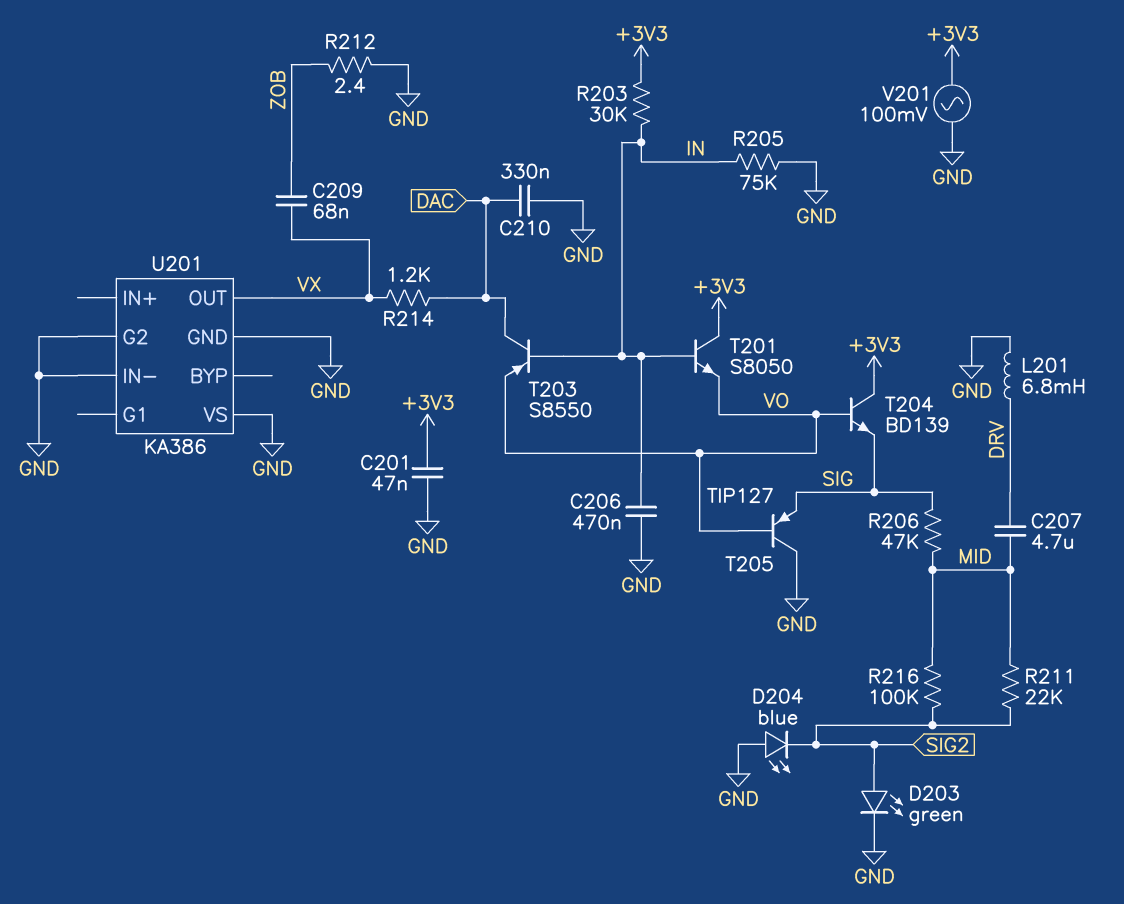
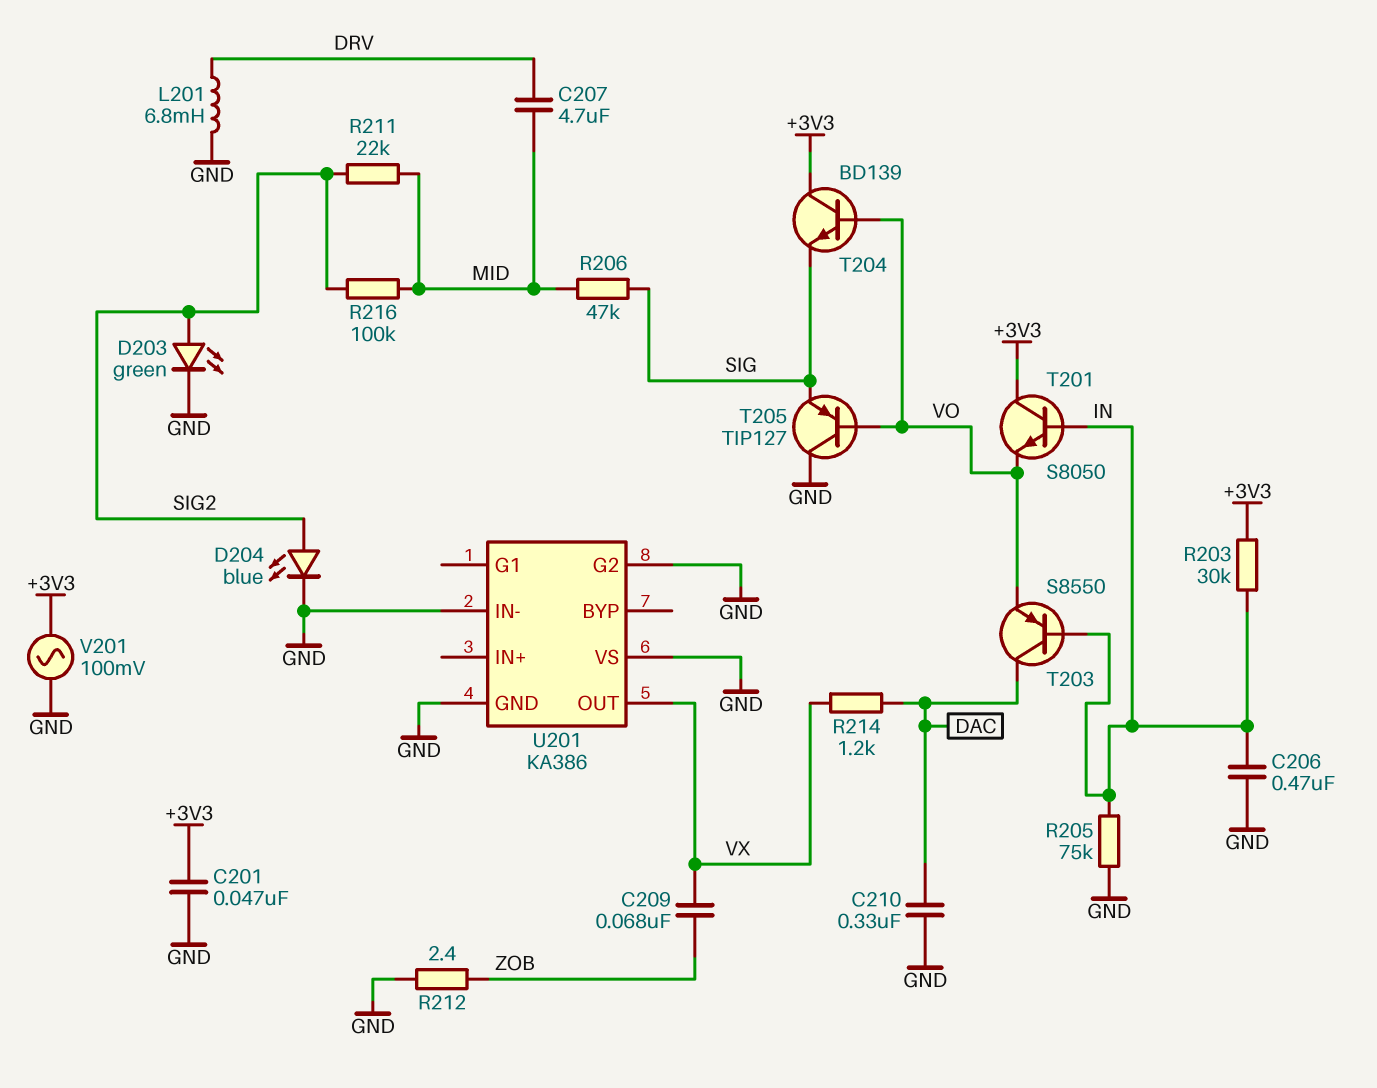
D204: LED blue (A GND, K SIG2) -> LED blue (A SIG2, K GND)

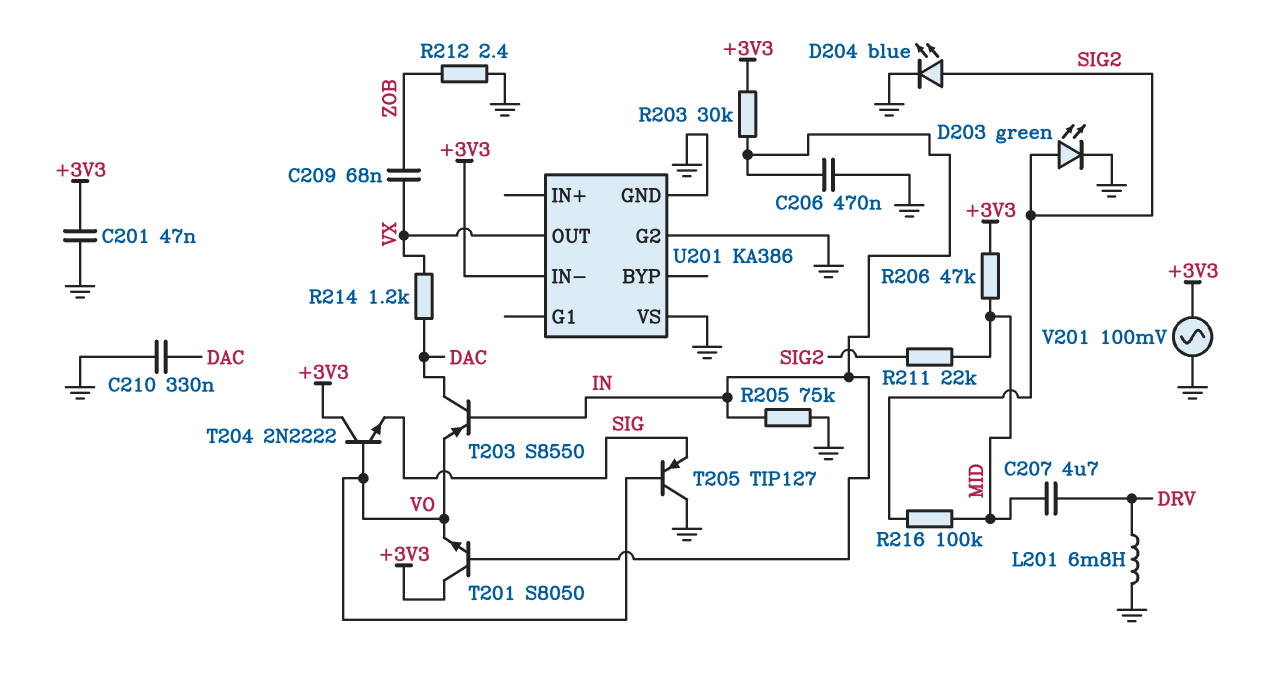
R206: 47k (MID, SIG) -> 47k (+3V3, MID)
T204: NPN BD139 (B VO, C +3V3, E SIG) -> NPN 2N2222 (B VO, C +3V3, E SIG)
U201 pin IN-: GND -> +3V3

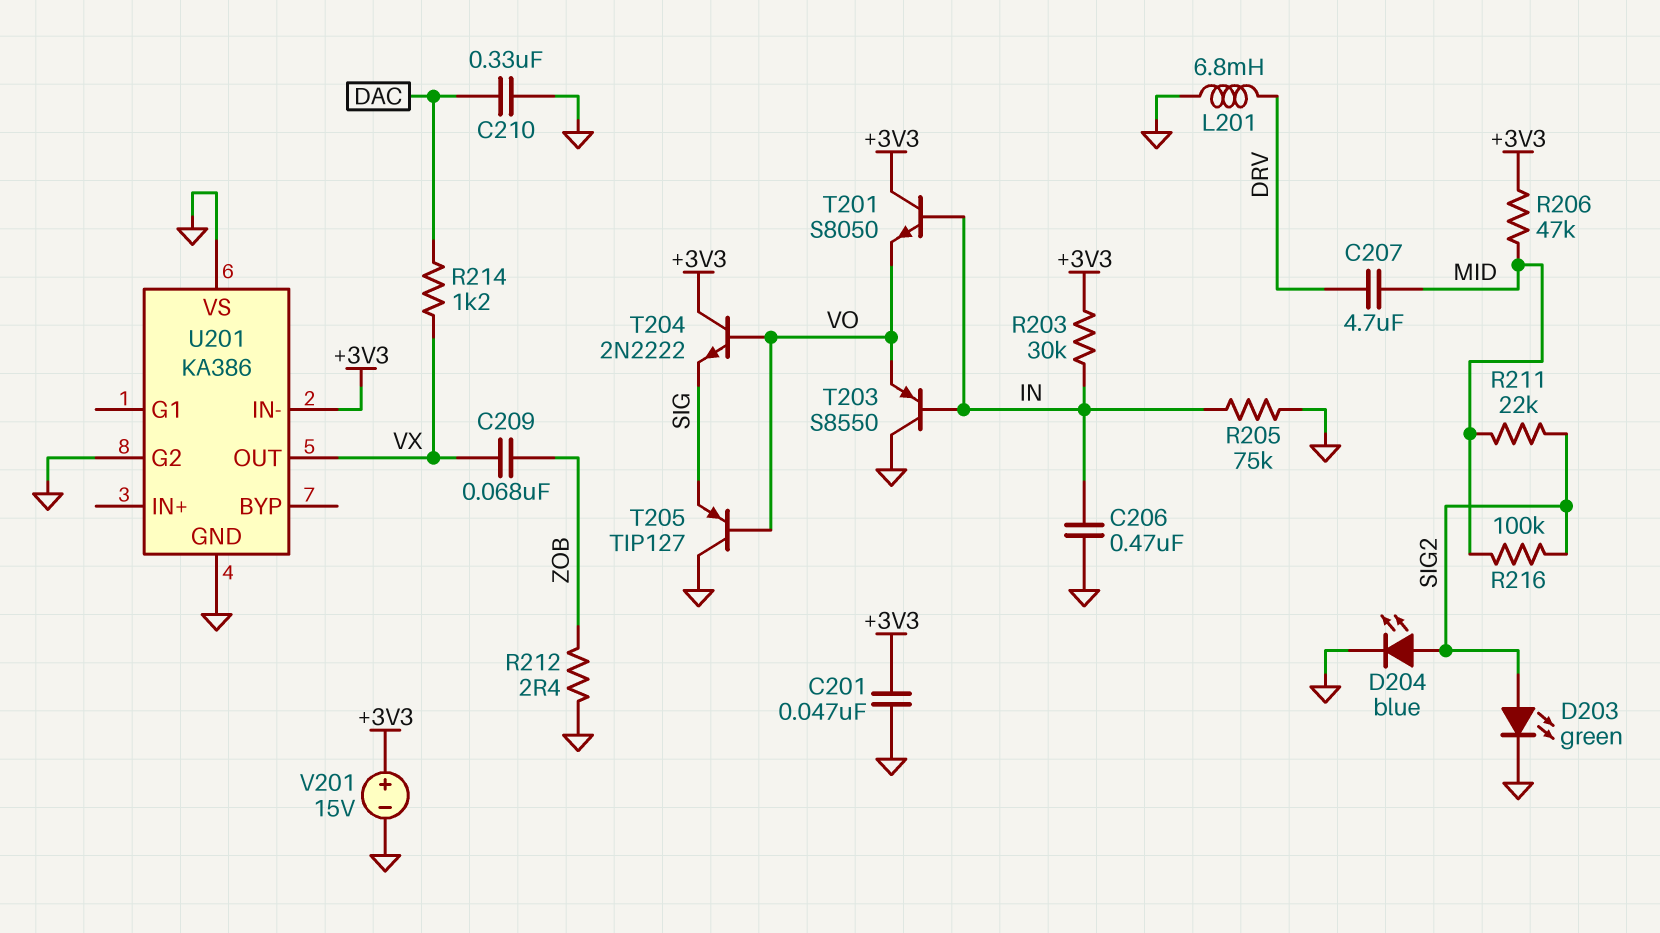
T203: PNP S8550 (B IN, C DAC, E VO) -> PNP S8550 (B IN, C GND, E VO)
V201: AC 100mV (+3V3, GND) -> 15V (plus +3V3, minus GND)

